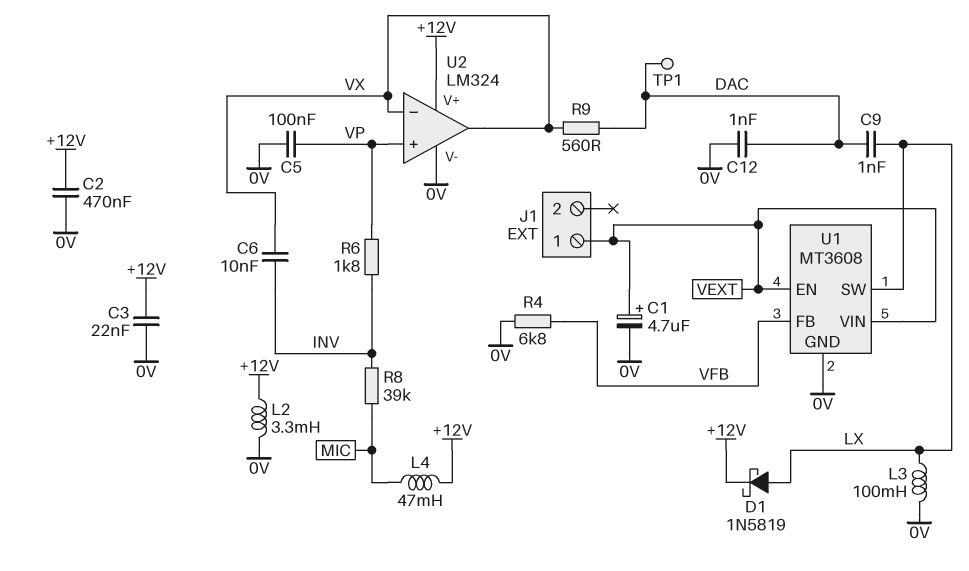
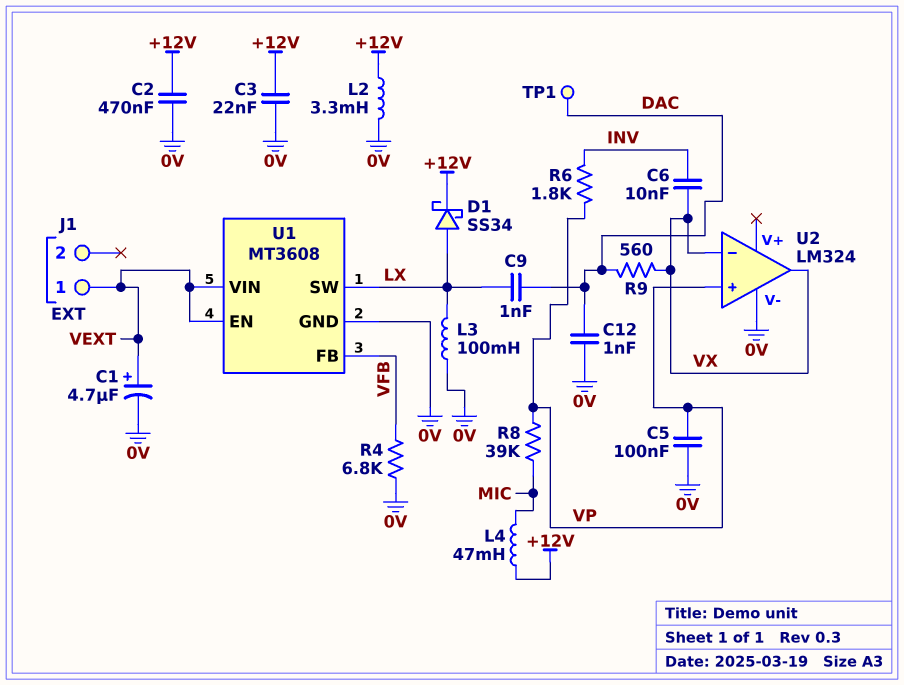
D1: schottky 1N5819 (A LX, K +12V) -> schottky SS34 (A LX, K +12V)
R8: 39k (INV, MIC) -> 39k (MIC, VP)
U2 pin V+: +12V -> none

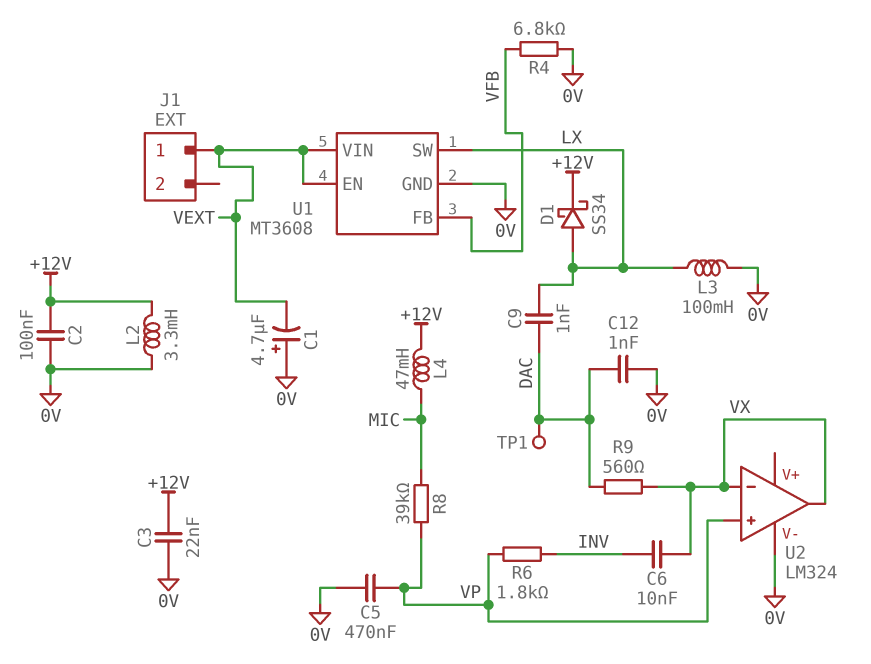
C1: 4.7uF (plus VEXT, minus 0V) -> 4.7uF (plus 0V, minus VEXT)
C2: 470nF (+12V, 0V) -> 100nF (+12V, 0V)
C5: 100nF (0V, VP) -> 470nF (0V, VP)

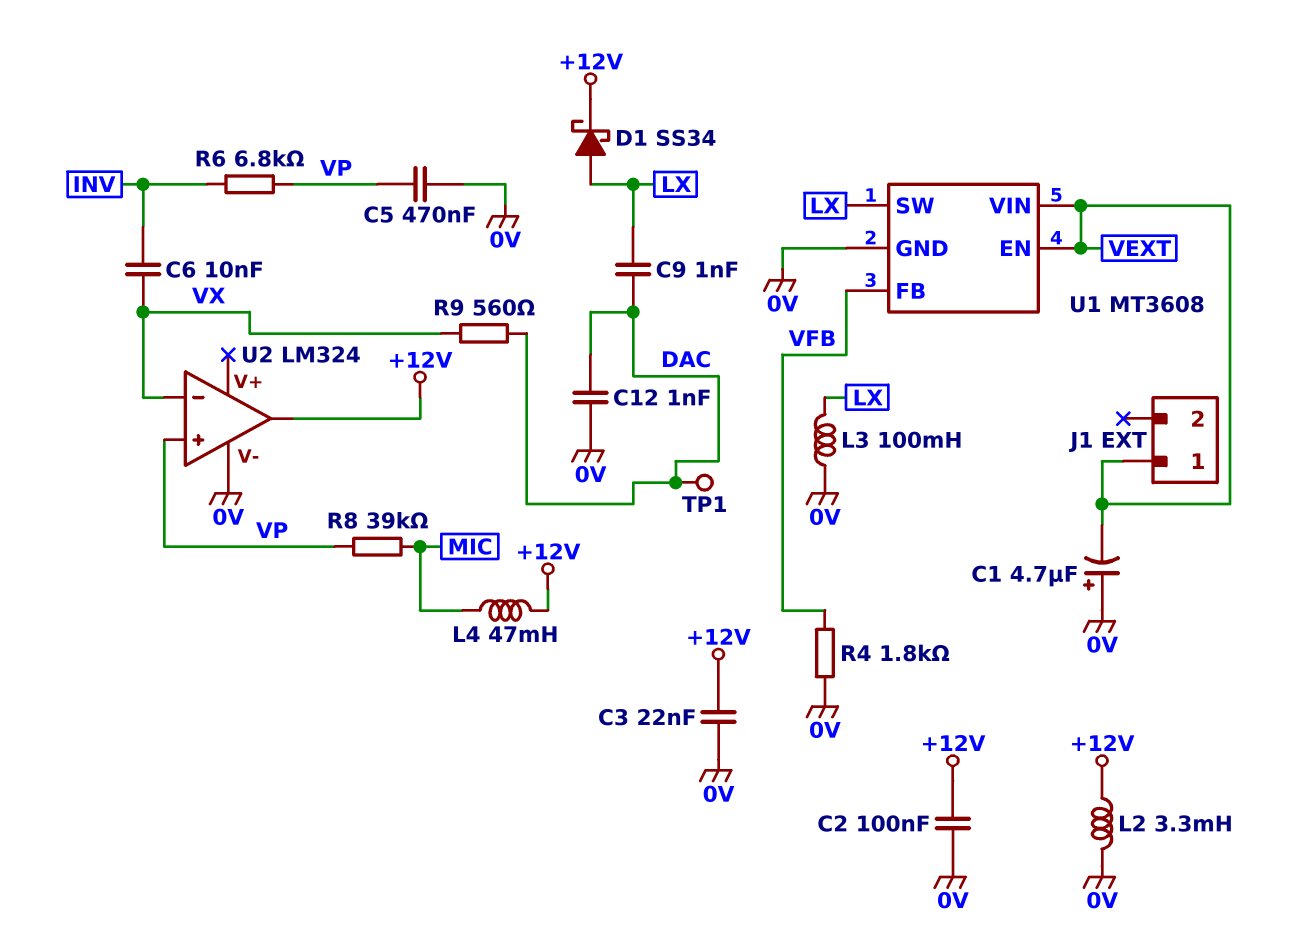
R4: 6.8k (0V, VFB) -> 1.8k (0V, VFB)
R6: 1.8k (INV, VP) -> 6.8k (INV, VP)
U2 pin out: VX -> +12V

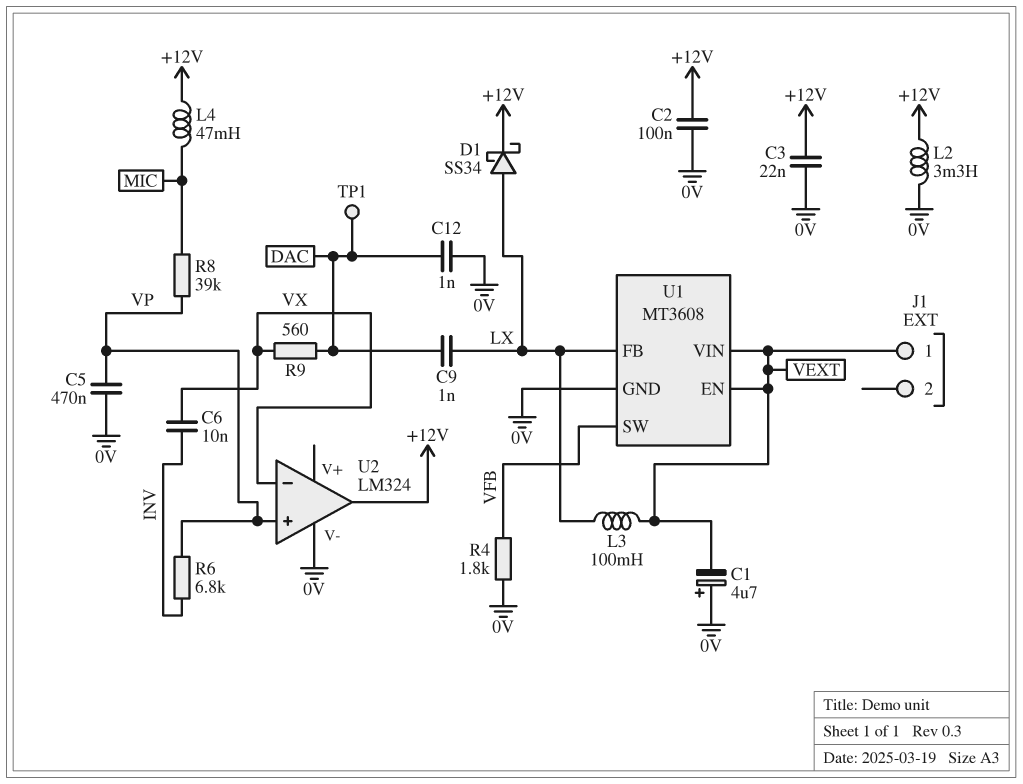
L3: 100mH (0V, LX) -> 100mH (LX, VEXT)
U1 pin FB: VFB -> LX
U1 pin SW: LX -> VFB

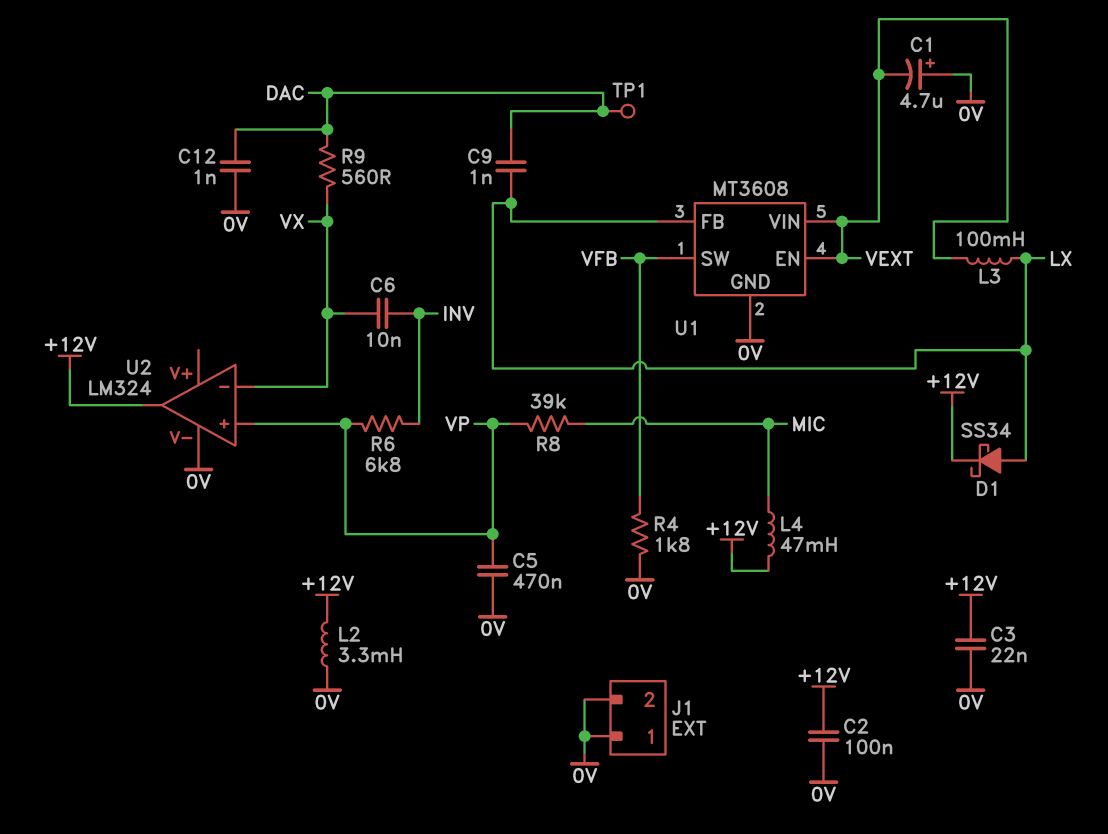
J1 pin 1: VEXT -> 0V
J1 pin 2: none -> 0V

